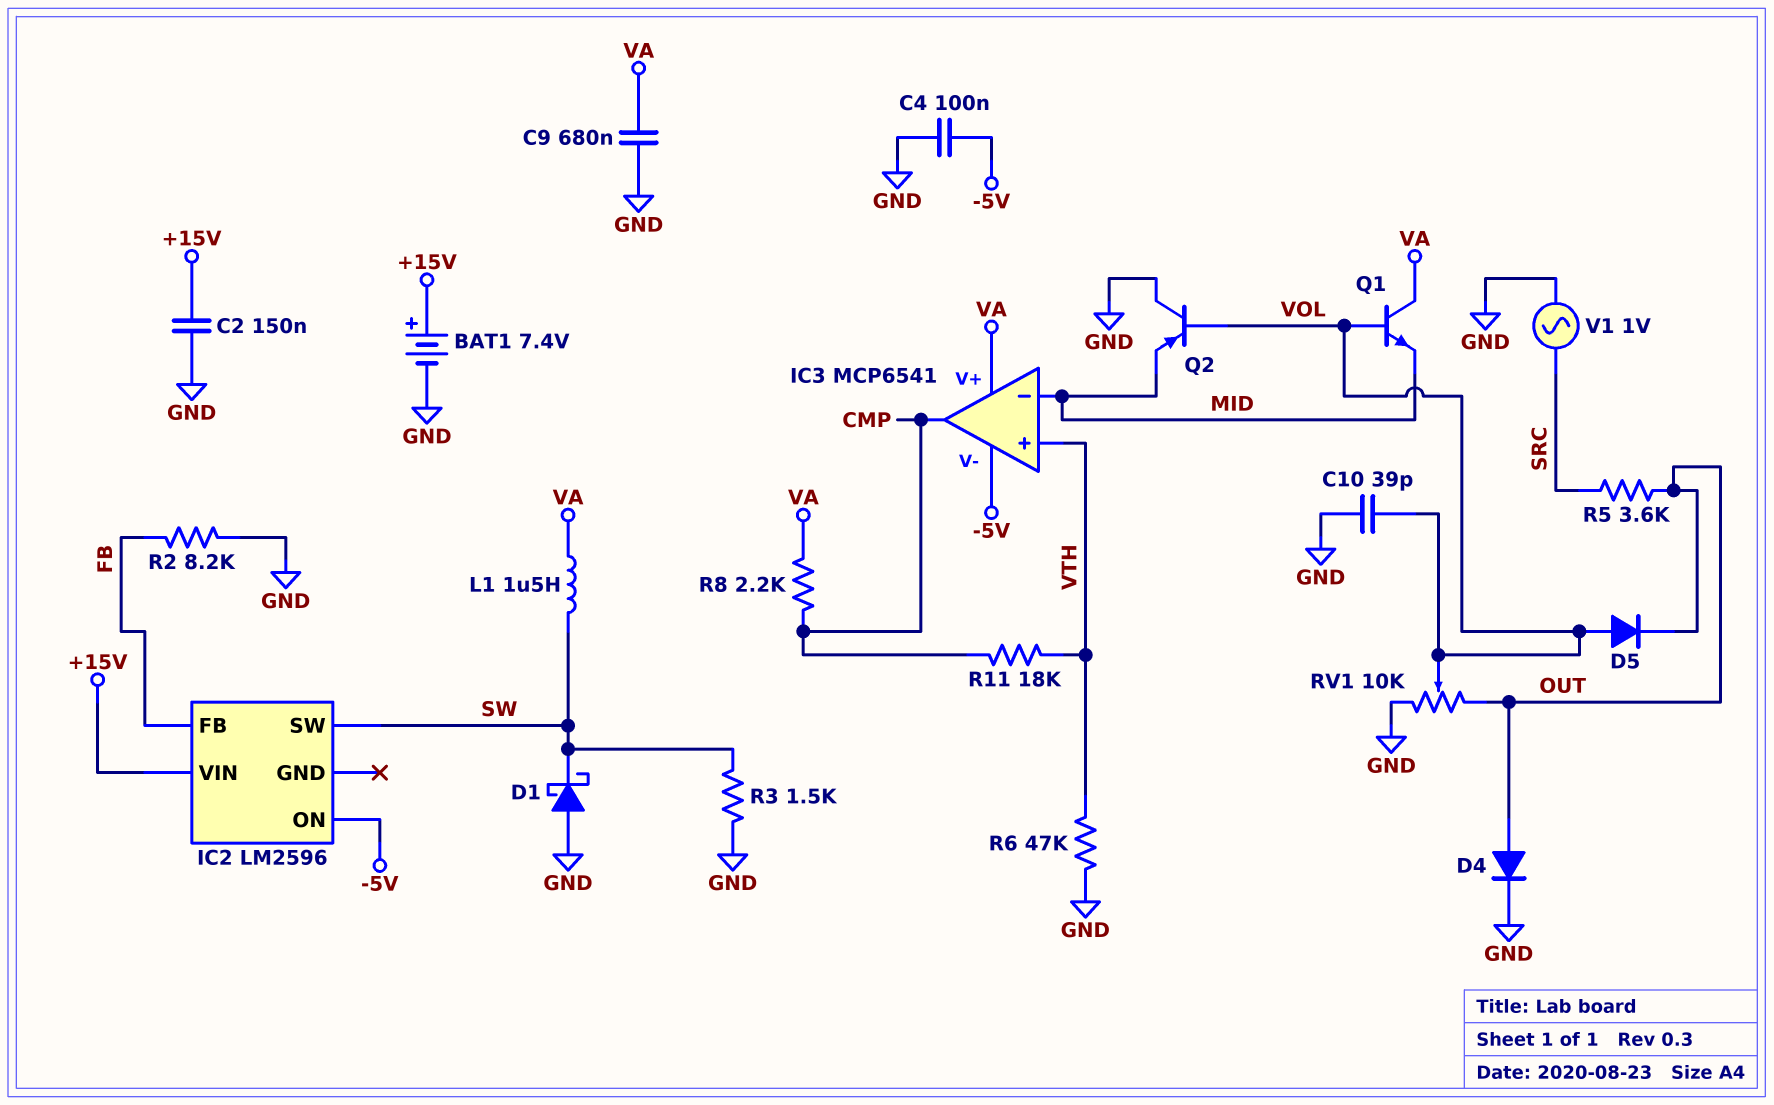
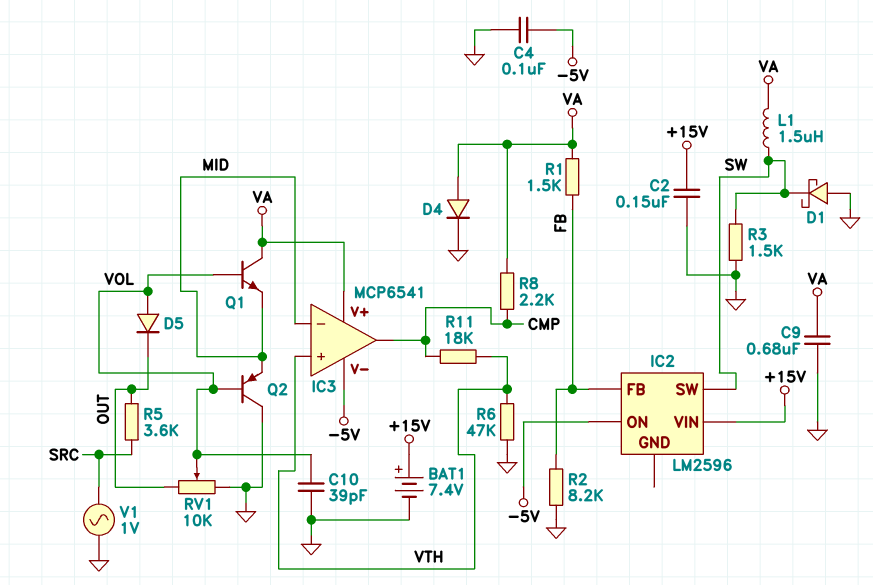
D4: diode (A OUT, K GND) -> diode (A VA, K GND)
R1: none -> 1.5k (FB, VA)

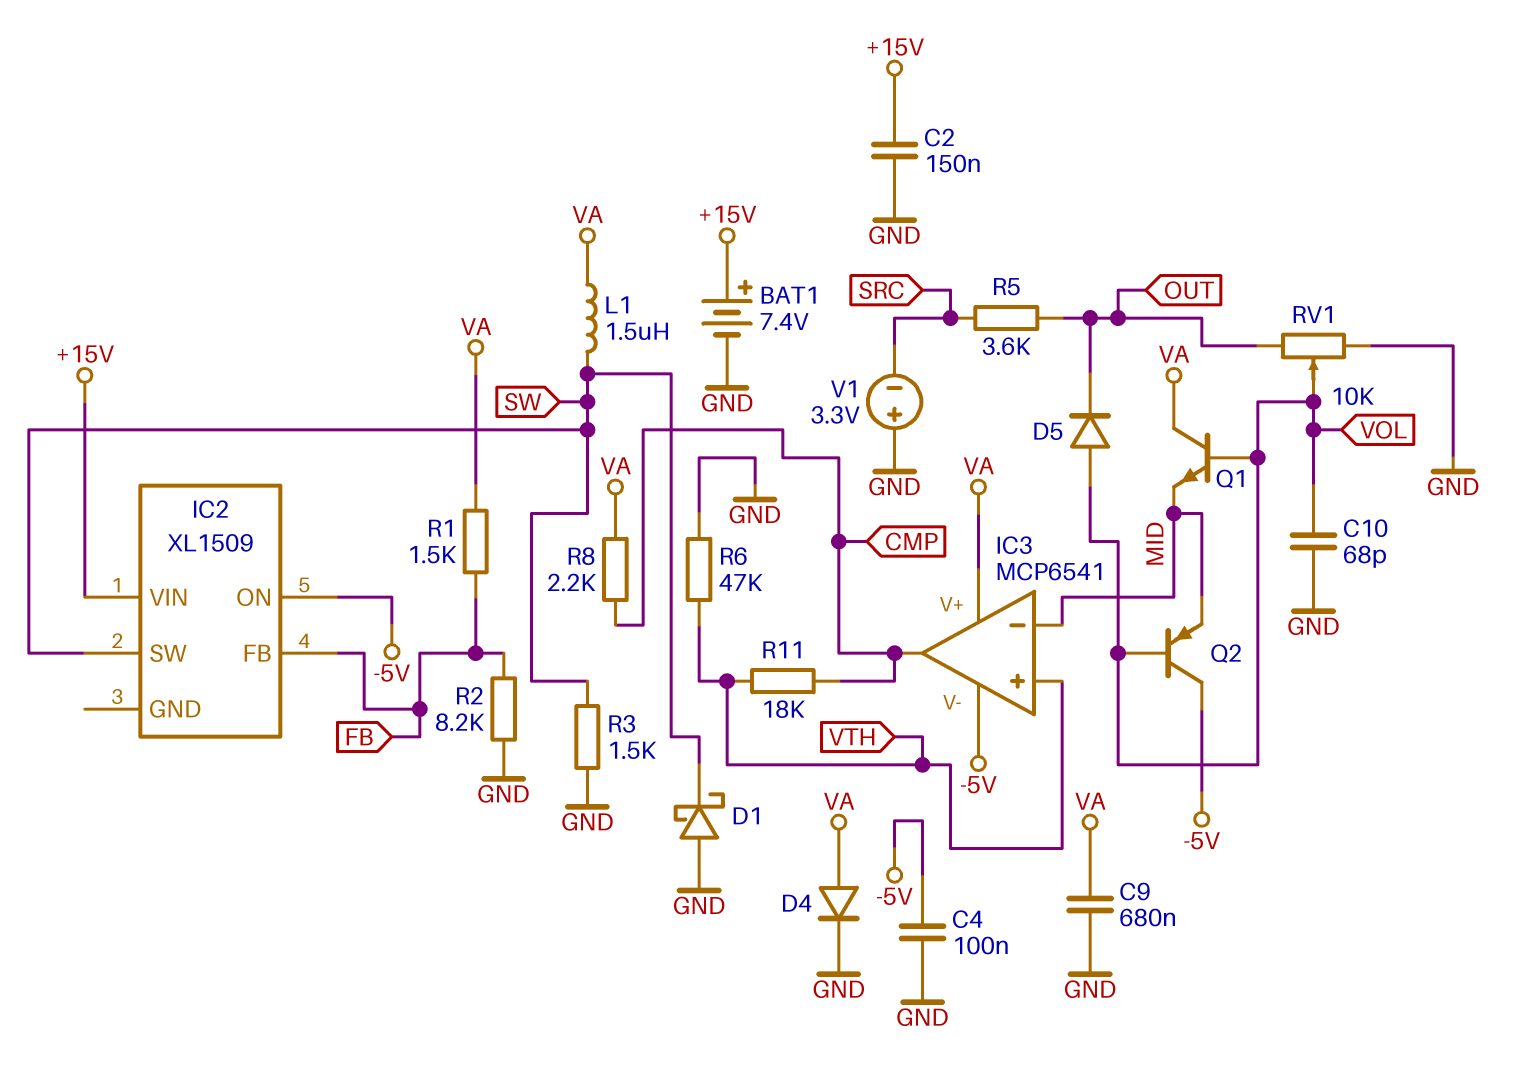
C10: 39pF (GND, VOL) -> 68pF (GND, VOL)
IC2: LM2596 -> XL1509
Q2: PNP (B VOL, C GND, E MID) -> PNP (B VOL, C -5V, E MID)
V1: AC 1V (GND, SRC) -> 3.3V (plus GND, minus SRC)

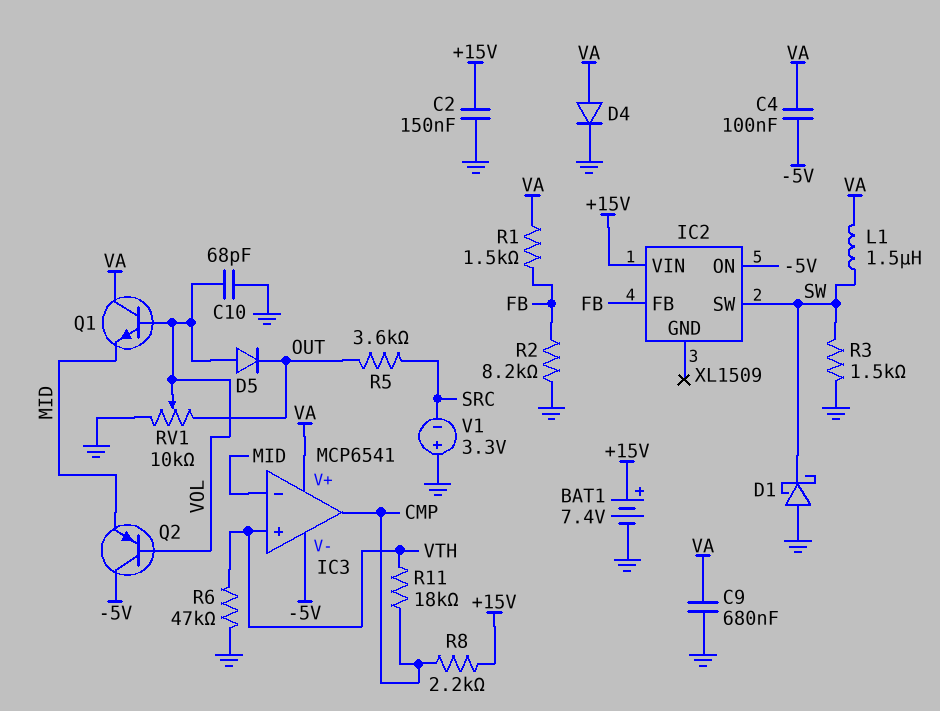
C4: 100nF (-5V, GND) -> 100nF (-5V, VA)
R8: 2.2k (CMP, VA) -> 2.2k (+15V, CMP)

